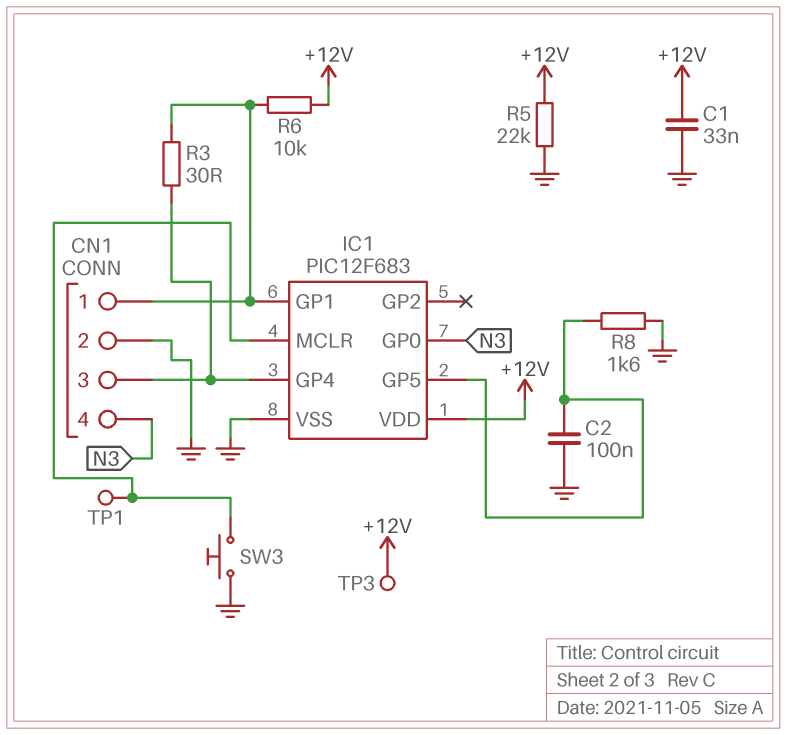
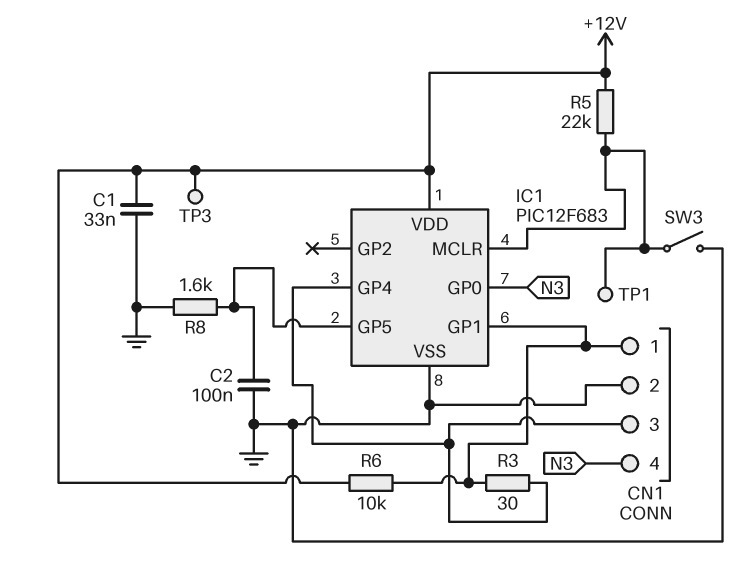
R5: 22k (+12V, GND) -> 22k (+12V, IC1/MCLR)
SW3: button (GND, IC1/MCLR) -> switch (GND, IC1/MCLR)

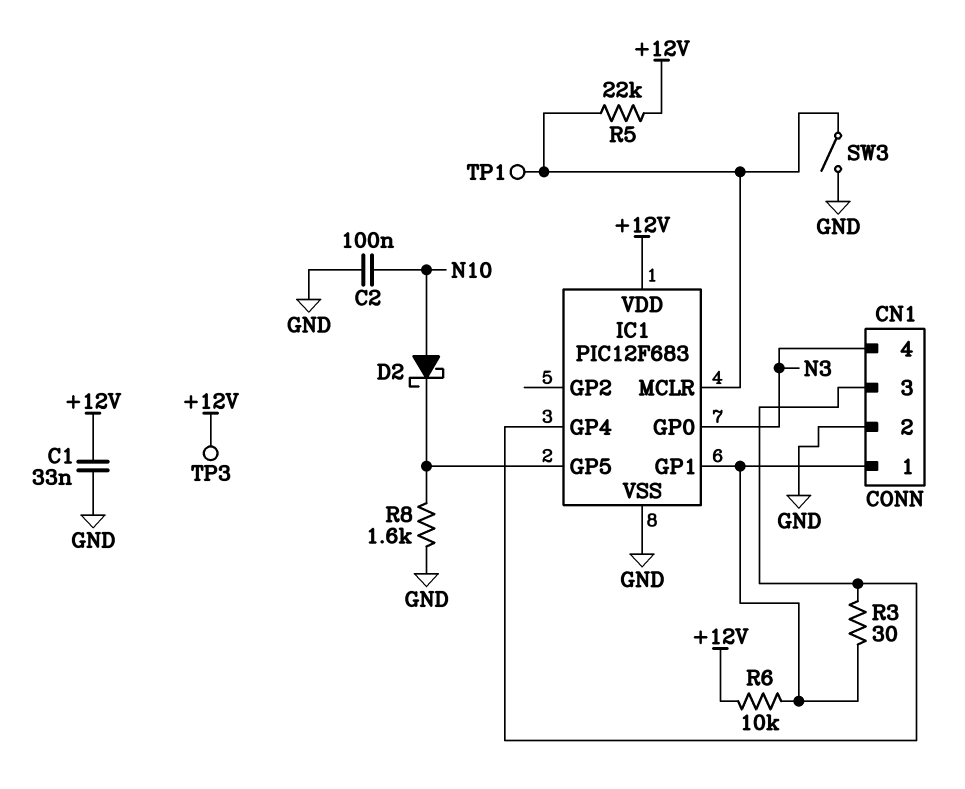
C2: 100nF (GND, IC1/GP5) -> 100nF (GND, N10)
D2: none -> schottky (A N10, K IC1/GP5)

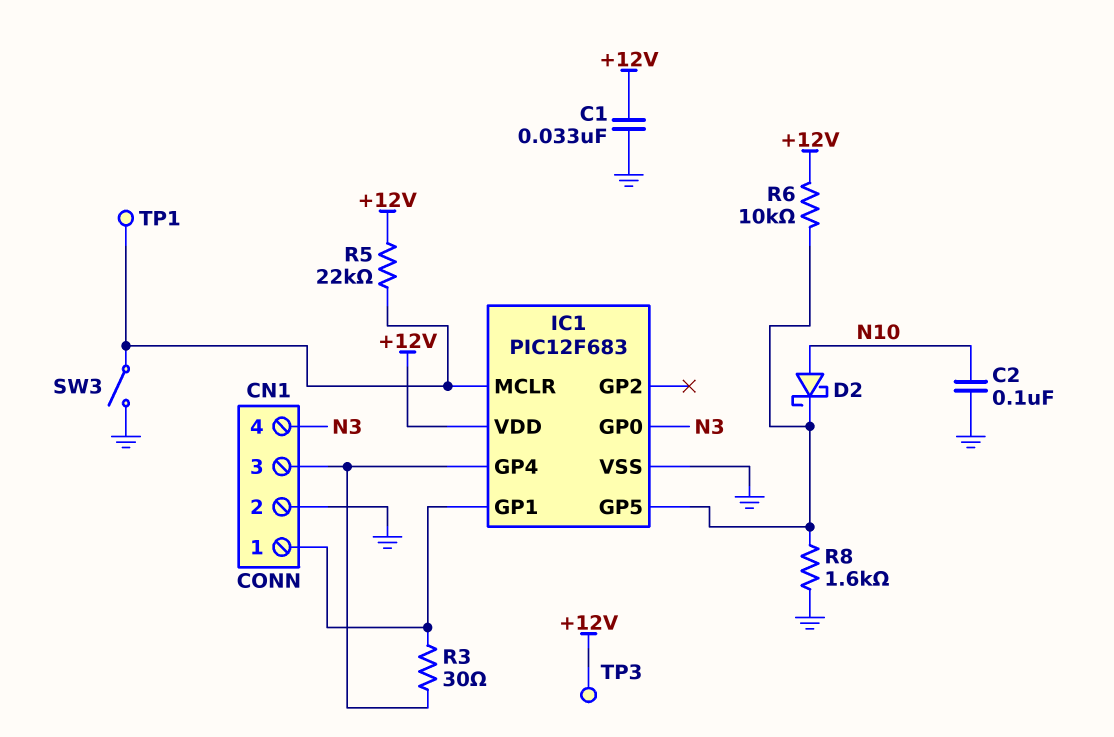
R6: 10k (+12V, CN1/1) -> 10k (+12V, IC1/GP5)

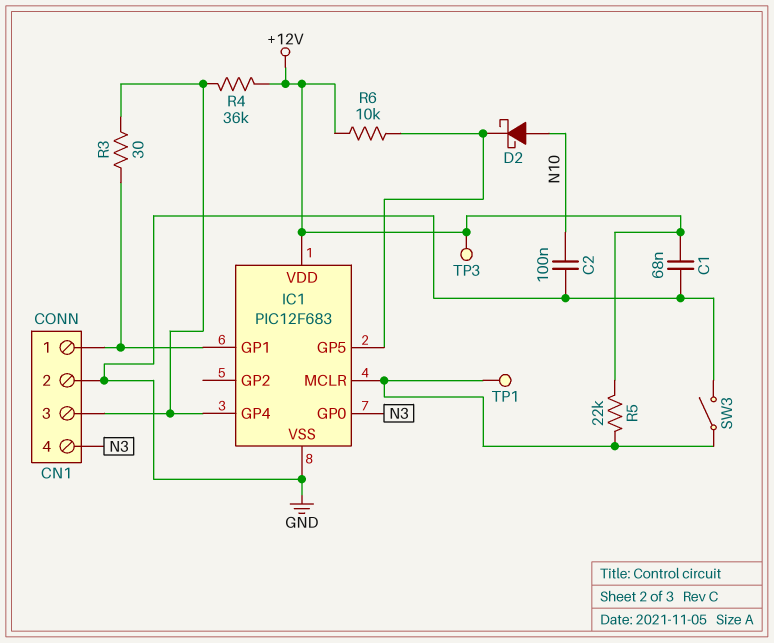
C1: 33nF (+12V, GND) -> 68nF (+12V, GND)
R4: none -> 36k (+12V, CN1/3)
R8: 1.6k (GND, IC1/GP5) -> none

